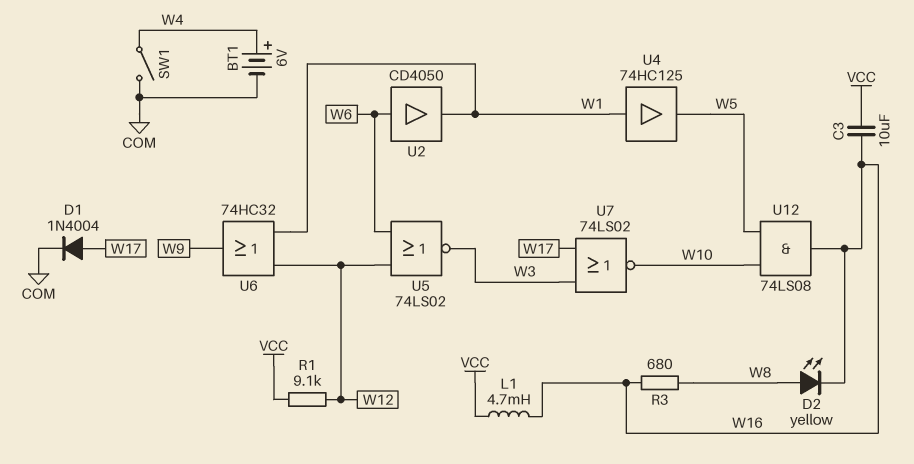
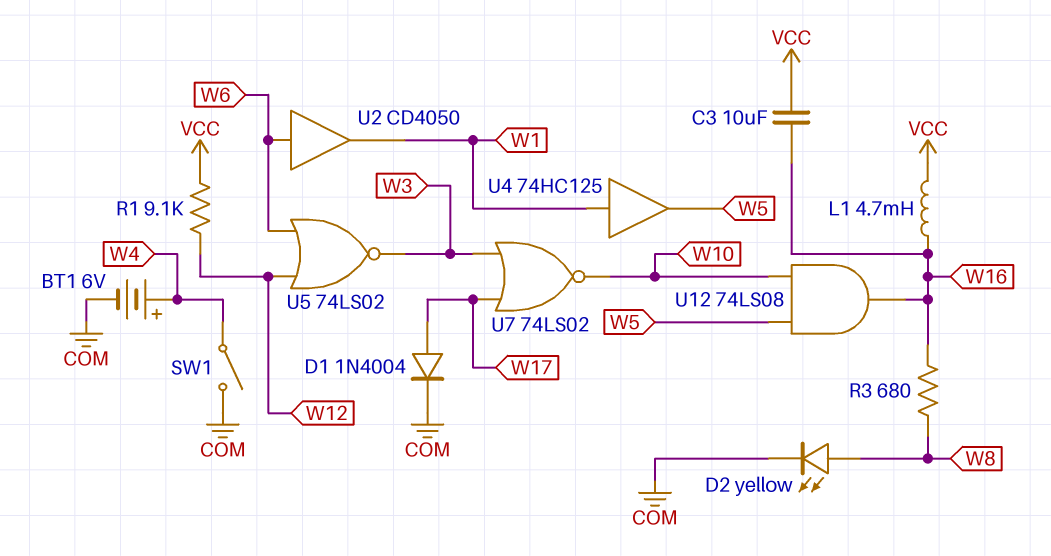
D2: LED yellow (A W8, K W16) -> LED yellow (A W8, K COM)
U6: OR 74HC32 (in W1, in W12, out W9) -> none

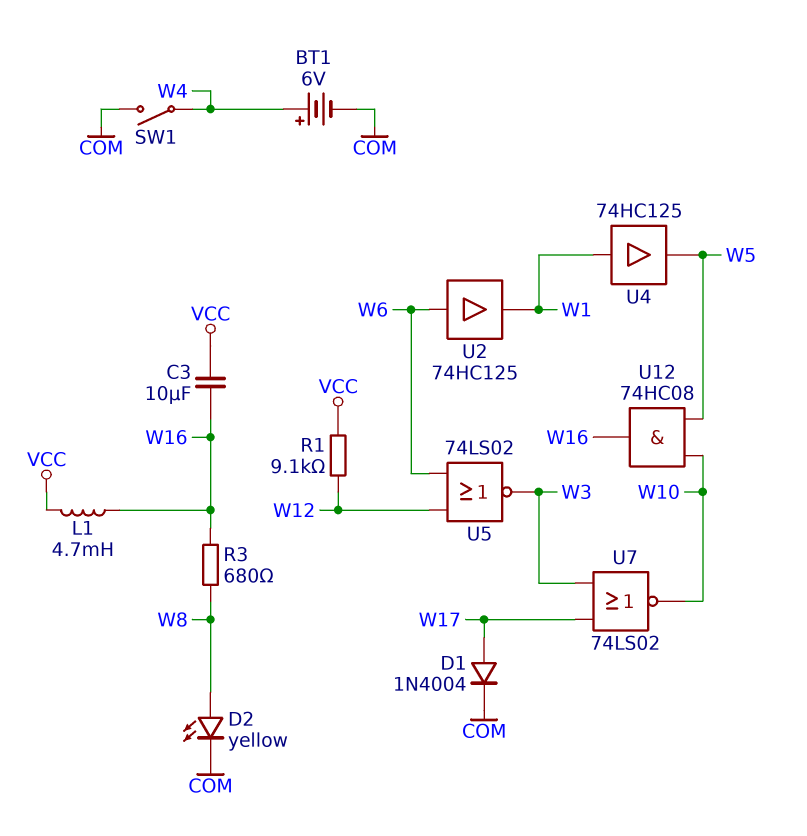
U2: buffer CD4050 (in W6, out W1) -> buffer 74HC125 (in W6, out W1)
U12: AND 74LS08 (in W5, in W10, out W16) -> AND 74HC08 (in W5, in W10, out W16)

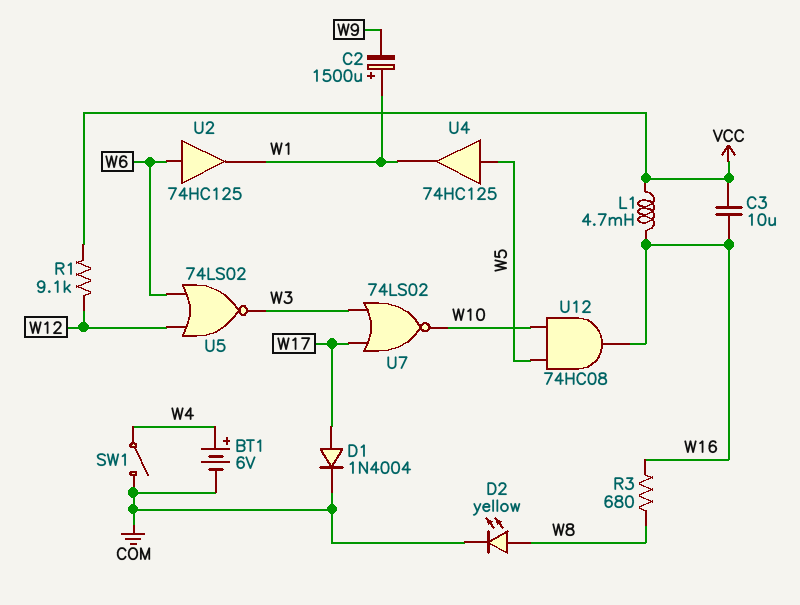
C2: none -> 1500uF (plus W1, minus W9)
U4: buffer 74HC125 (in W1, out W5) -> buffer 74HC125 (in W5, out W1)

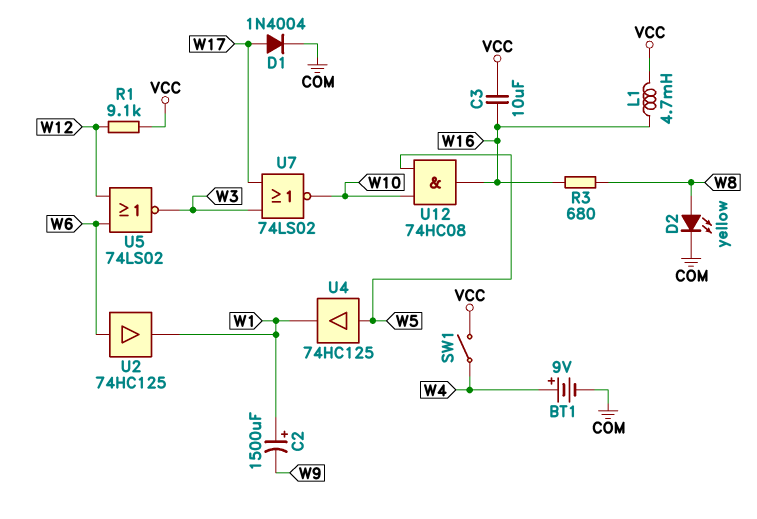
BT1: 6V (plus W4, minus COM) -> 9V (plus W4, minus COM)
SW1: switch (COM, W4) -> switch (VCC, W4)

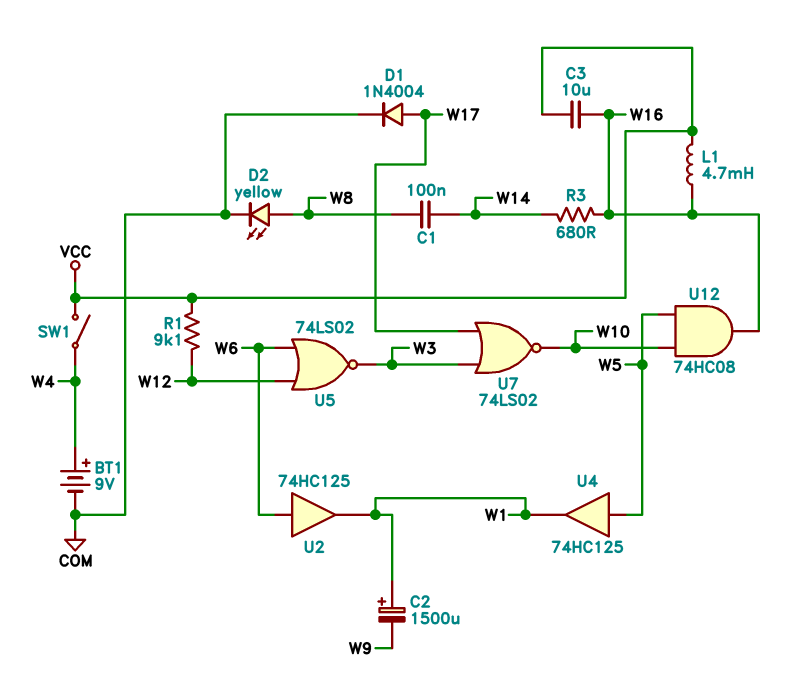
C1: none -> 100nF (W8, W14)
R3: 680 (W8, W16) -> 680 (W14, W16)

